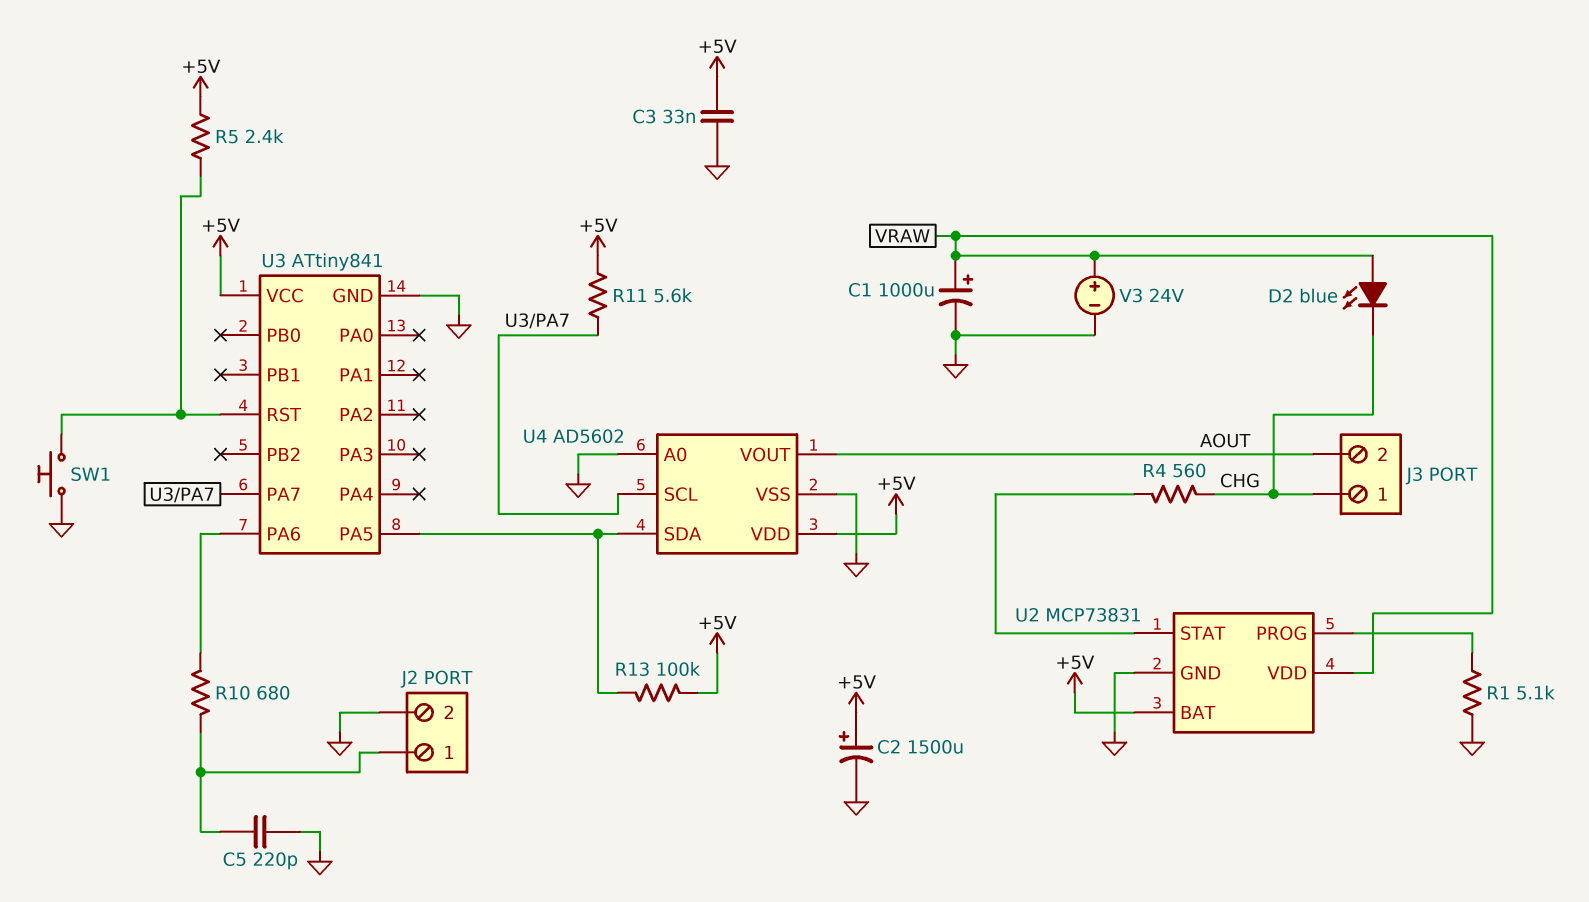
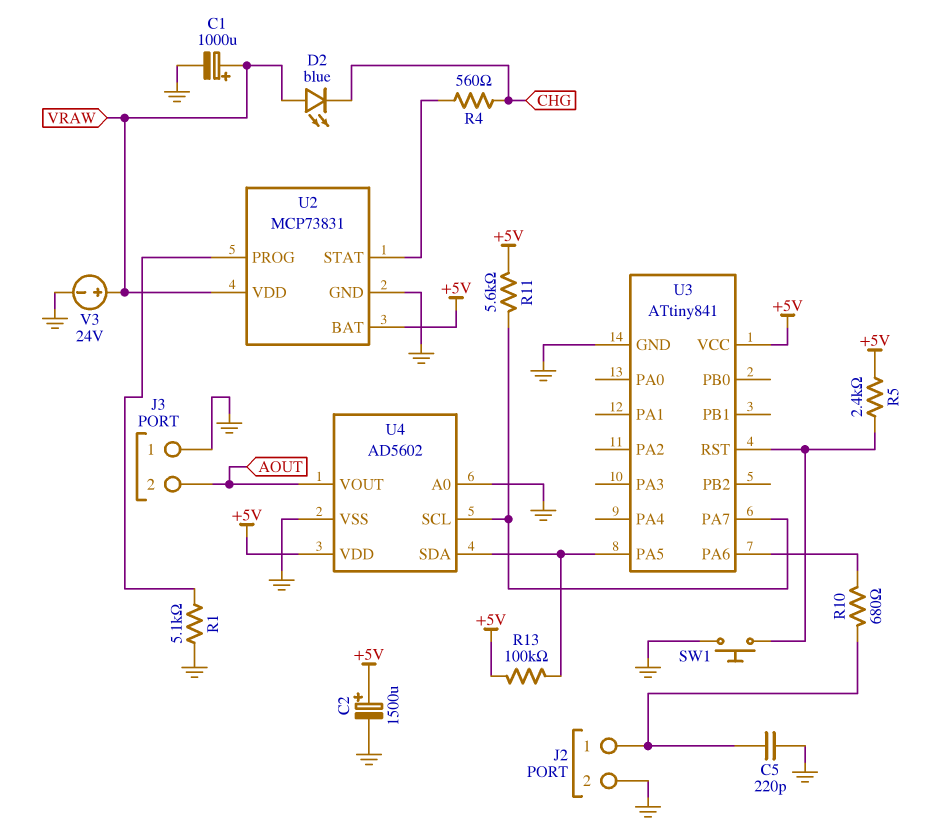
C3: 33nF (+5V, GND) -> none
J3 pin 1: CHG -> GND

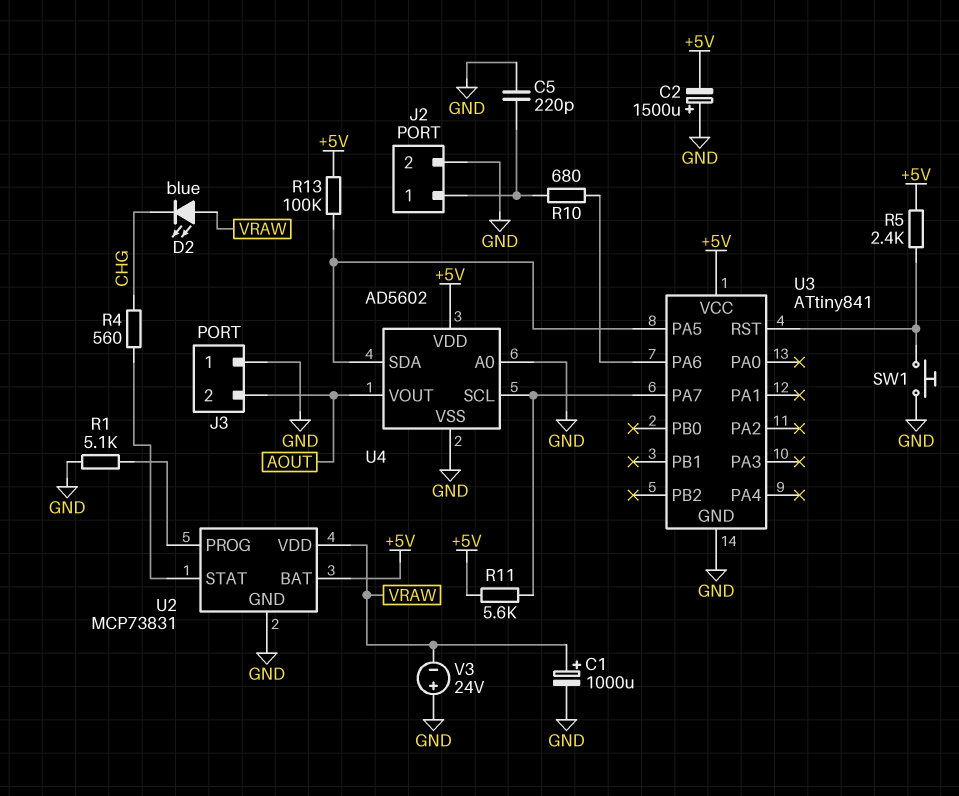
C2: 1500uF (plus +5V, minus GND) -> 1500uF (plus GND, minus +5V)
V3: 24V (plus VRAW, minus GND) -> 24V (plus GND, minus VRAW)

